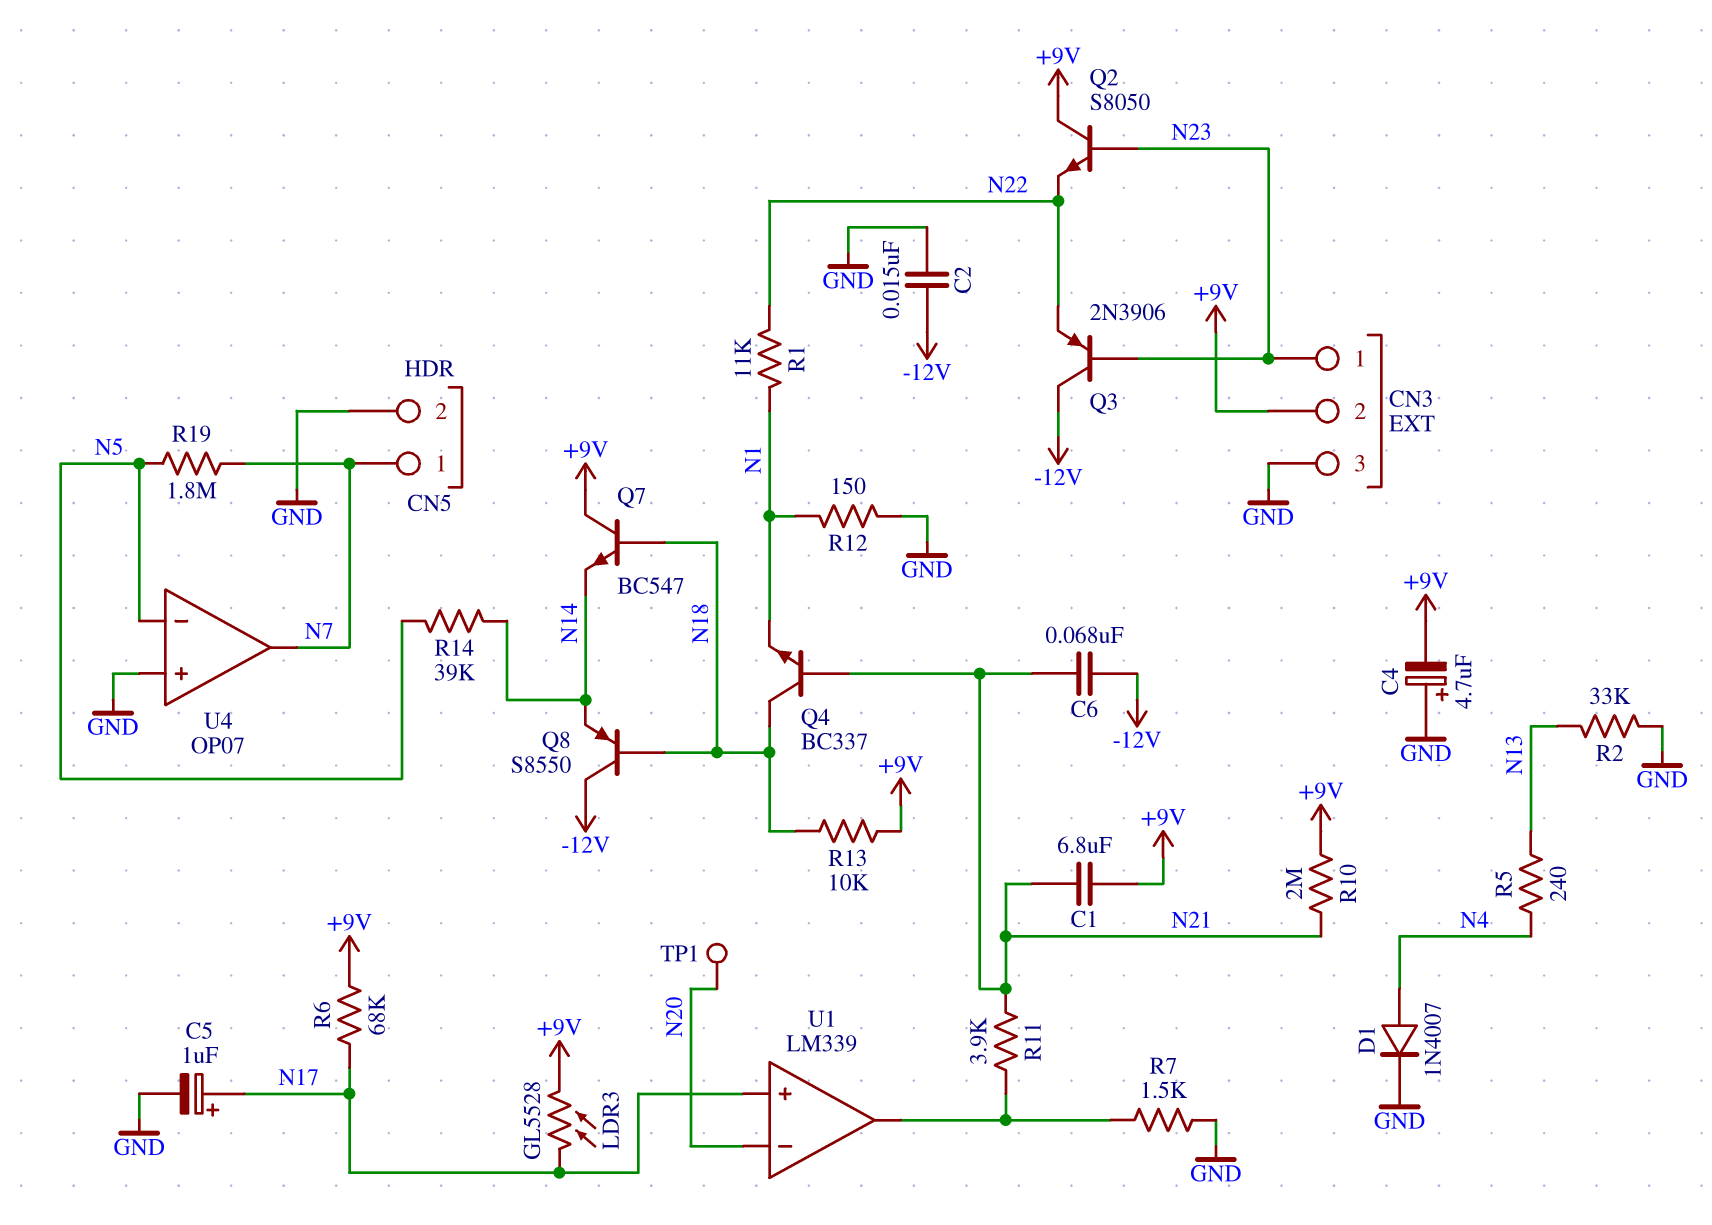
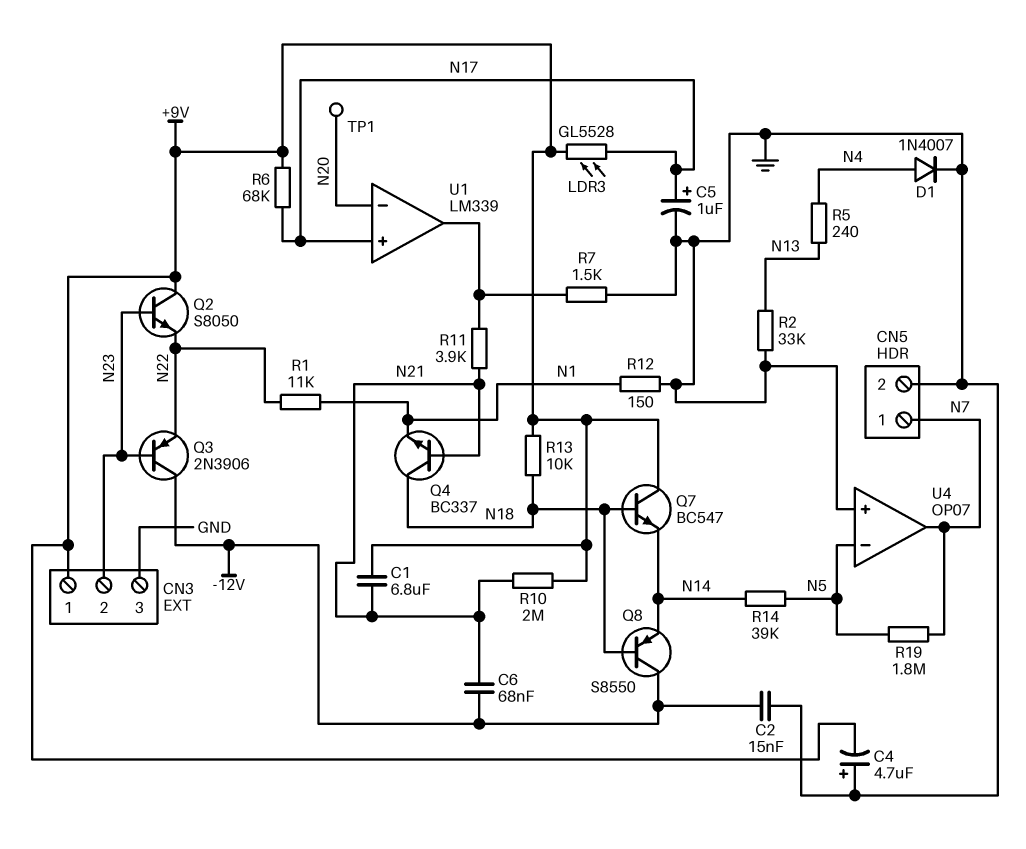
CN3 pin 1: N23 -> +9V
CN3 pin 2: +9V -> N23

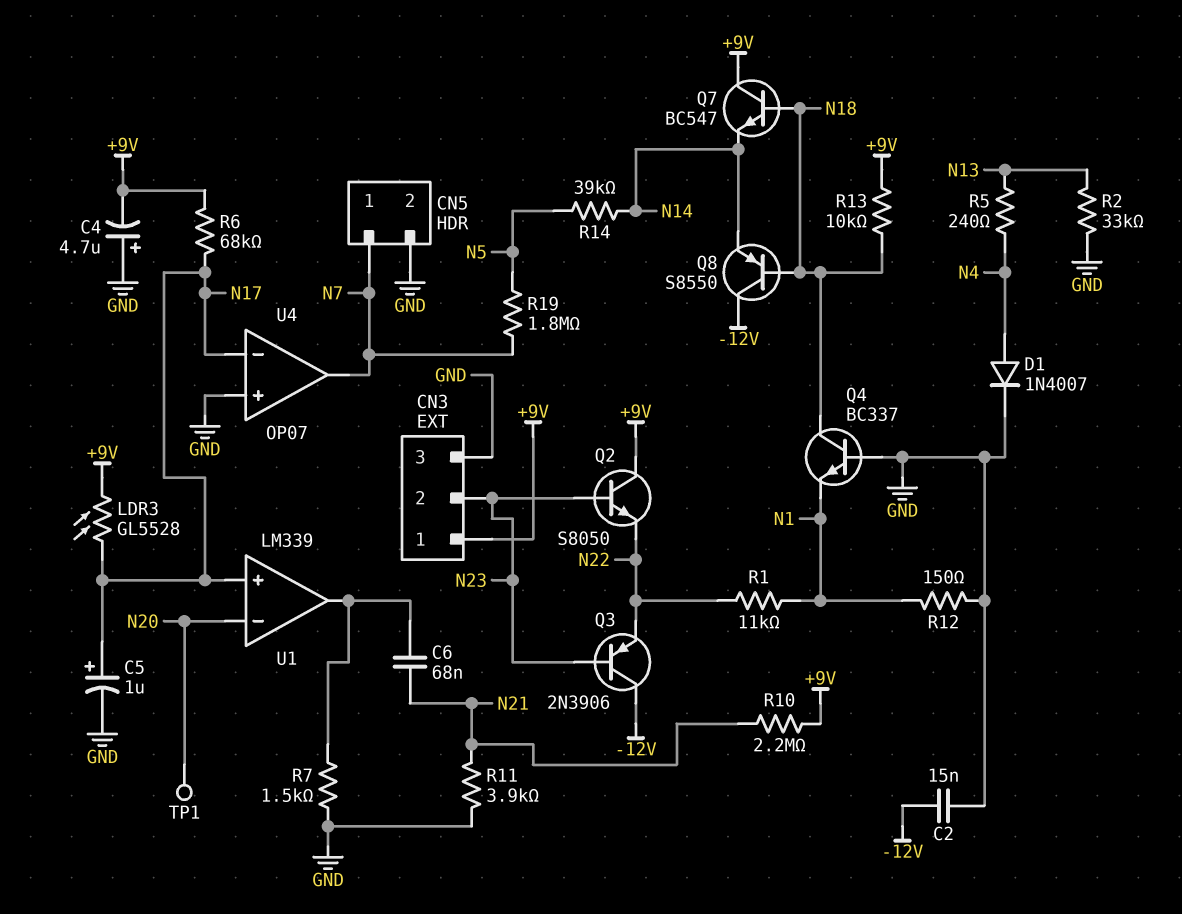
C1: 6.8uF (+9V, N21) -> none
C6: 68nF (-12V, N21) -> 68nF (N21, U1/out)
Q4: NPN BC337 (B N21, C N18, E N1) -> NPN BC337 (B GND, C N18, E N1)
R10: 2M (+9V, N21) -> 2.2M (+9V, N21)
R11: 3.9k (N21, U1/out) -> 3.9k (GND, N21)
U4 pin in-: N5 -> N17

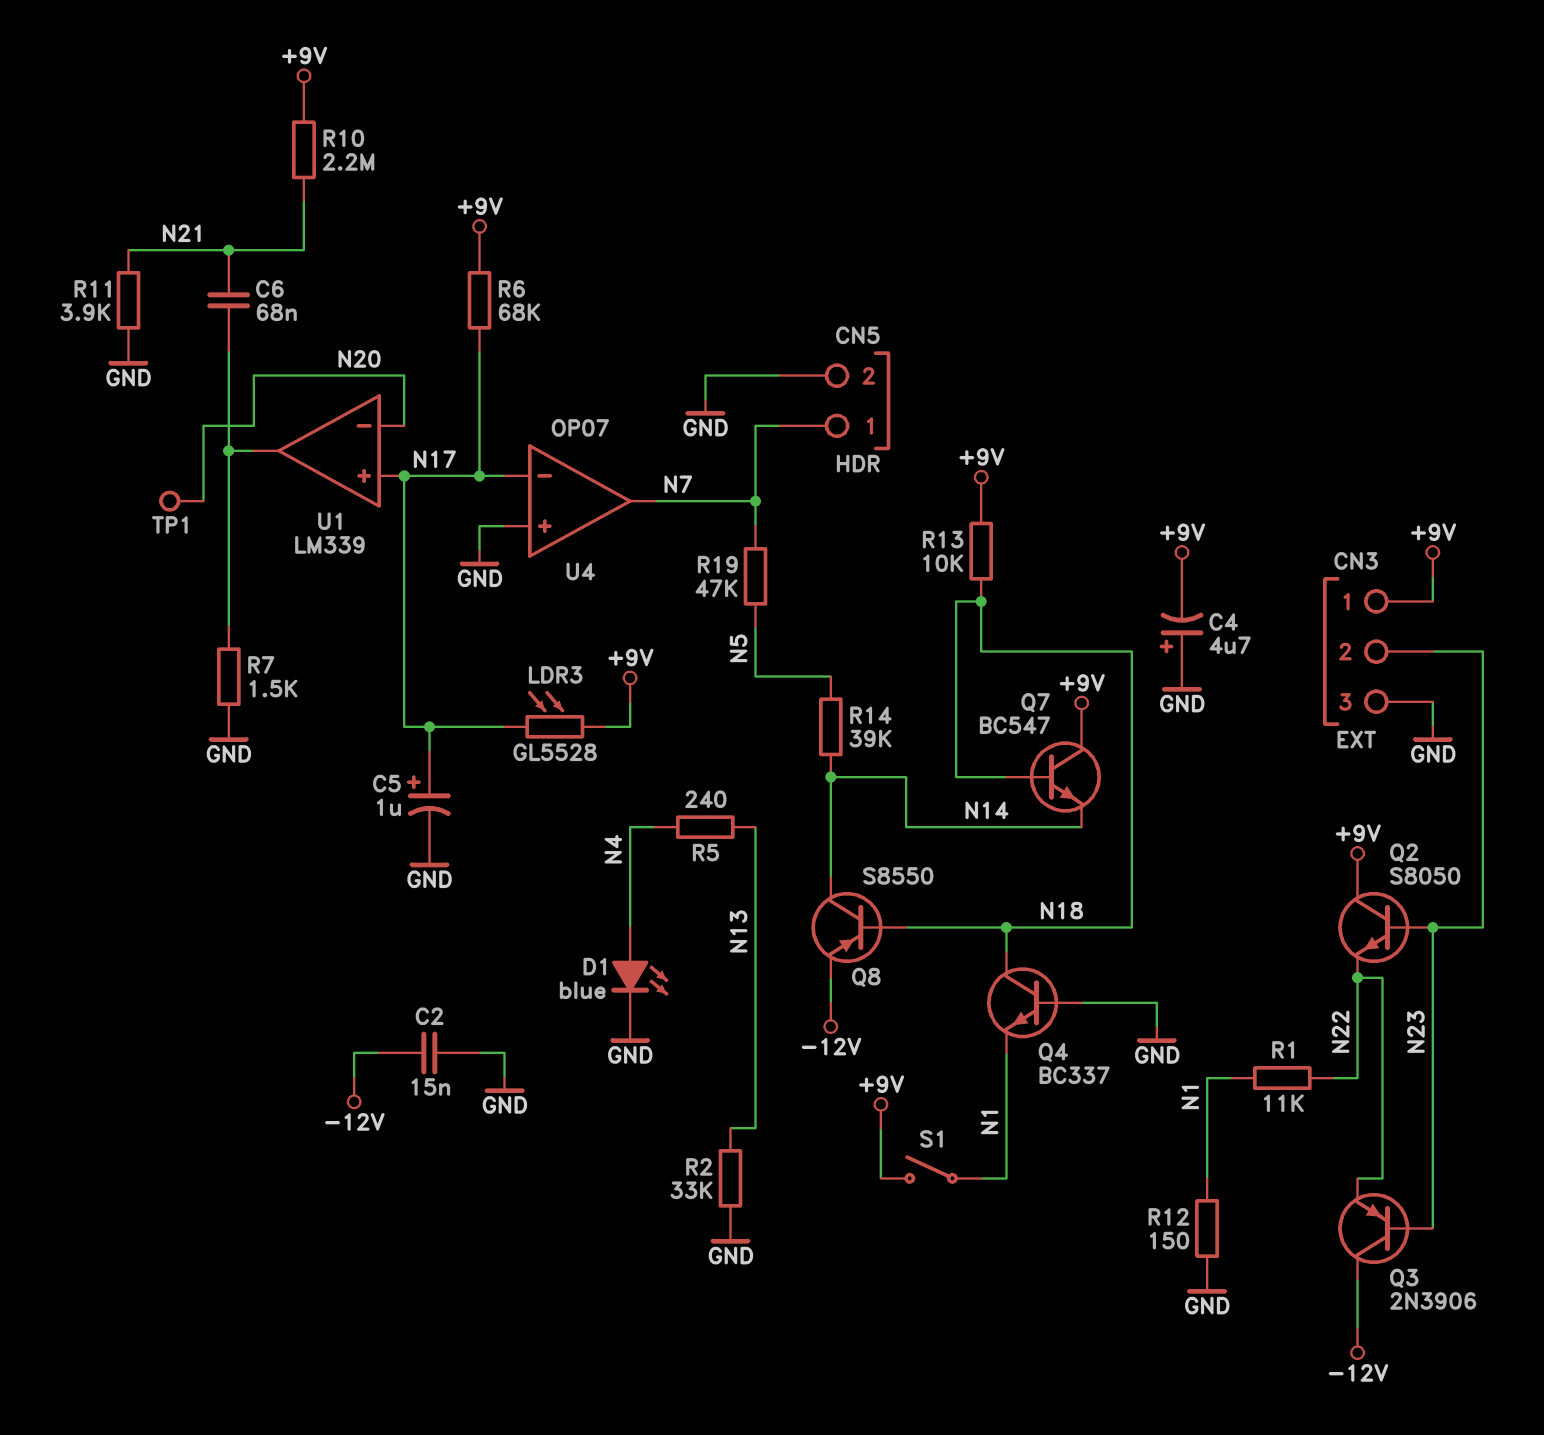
D1: diode 1N4007 (A N4, K GND) -> LED blue (A N4, K GND)
Q8: PNP S8550 (B N18, C -12V, E N14) -> PNP S8550 (B N18, C N14, E -12V)
R19: 1.8M (N5, N7) -> 47k (N5, N7)
S1: none -> switch (+9V, N1)

